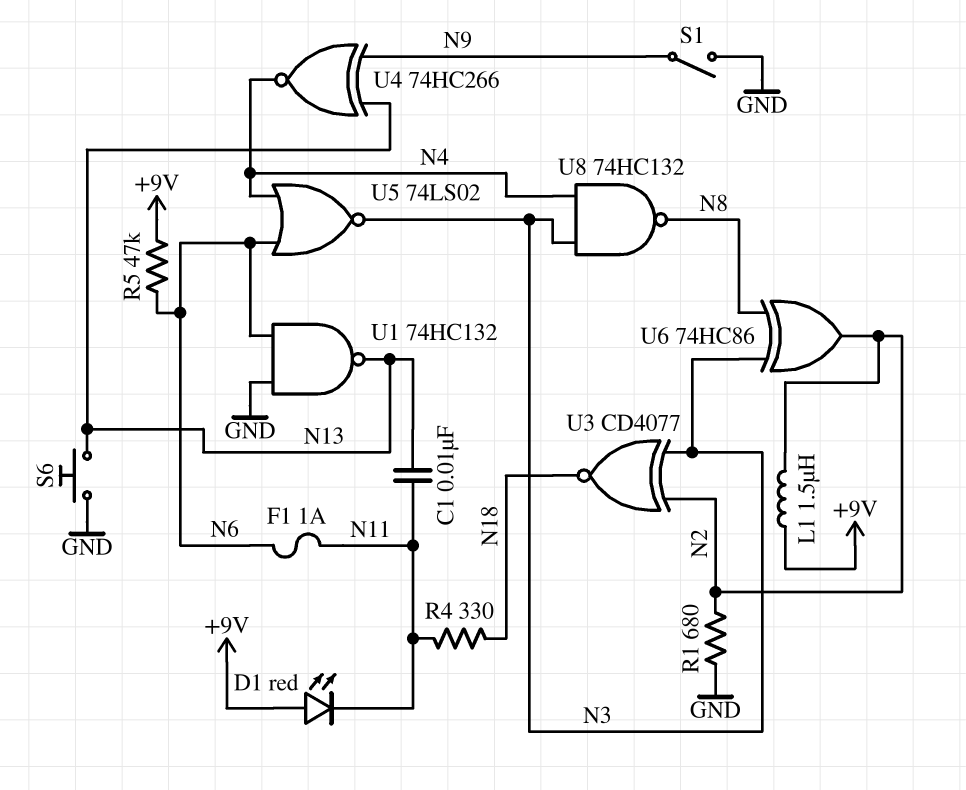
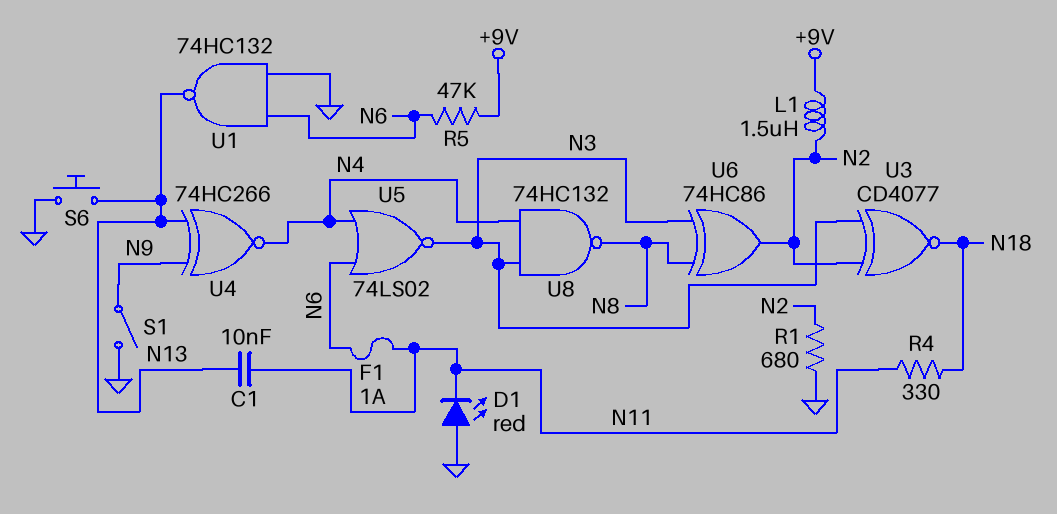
D1: LED red (A +9V, K N11) -> LED red (A GND, K N11)

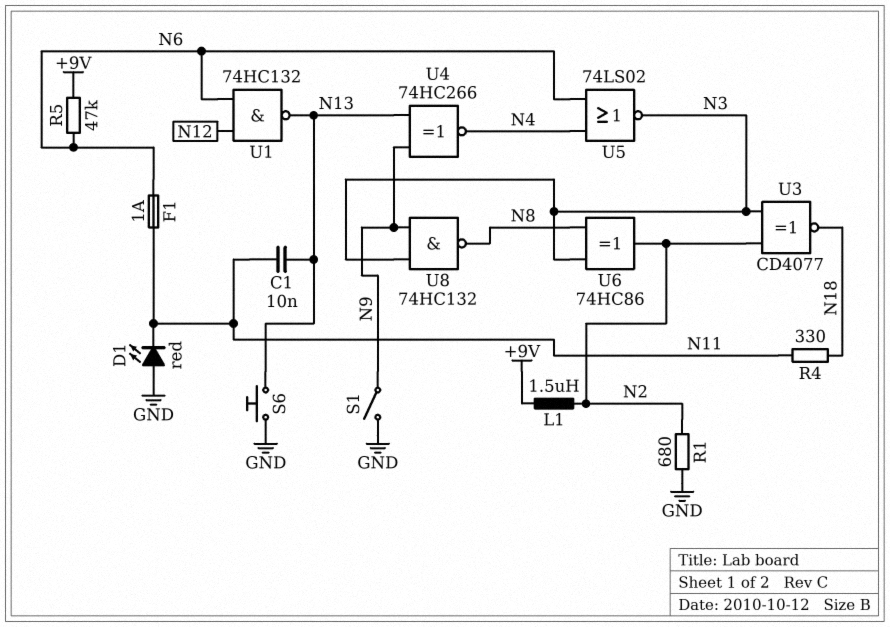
U1: NAND 74HC132 (in GND, in N6, out N13) -> NAND 74HC132 (in N6, in N12, out N13)
U8: NAND 74HC132 (in N3, in N4, out N8) -> NAND 74HC132 (in N3, in N9, out N8)

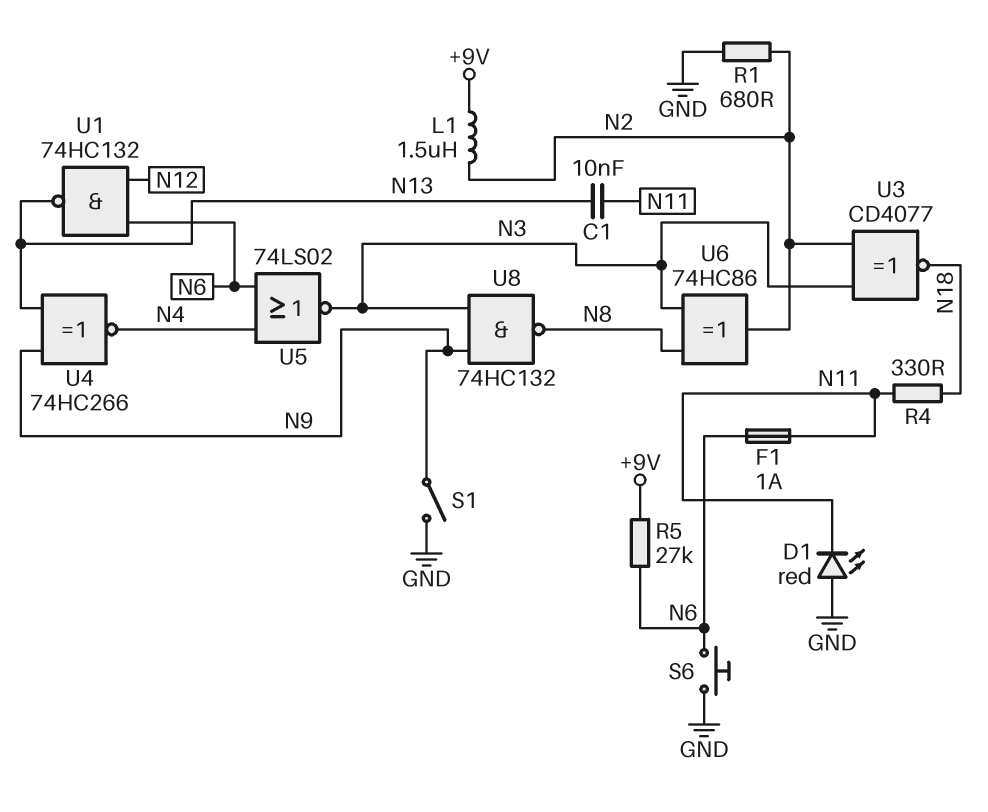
R5: 47k (+9V, N6) -> 27k (+9V, N6)
S6: button (GND, N13) -> button (GND, N6)

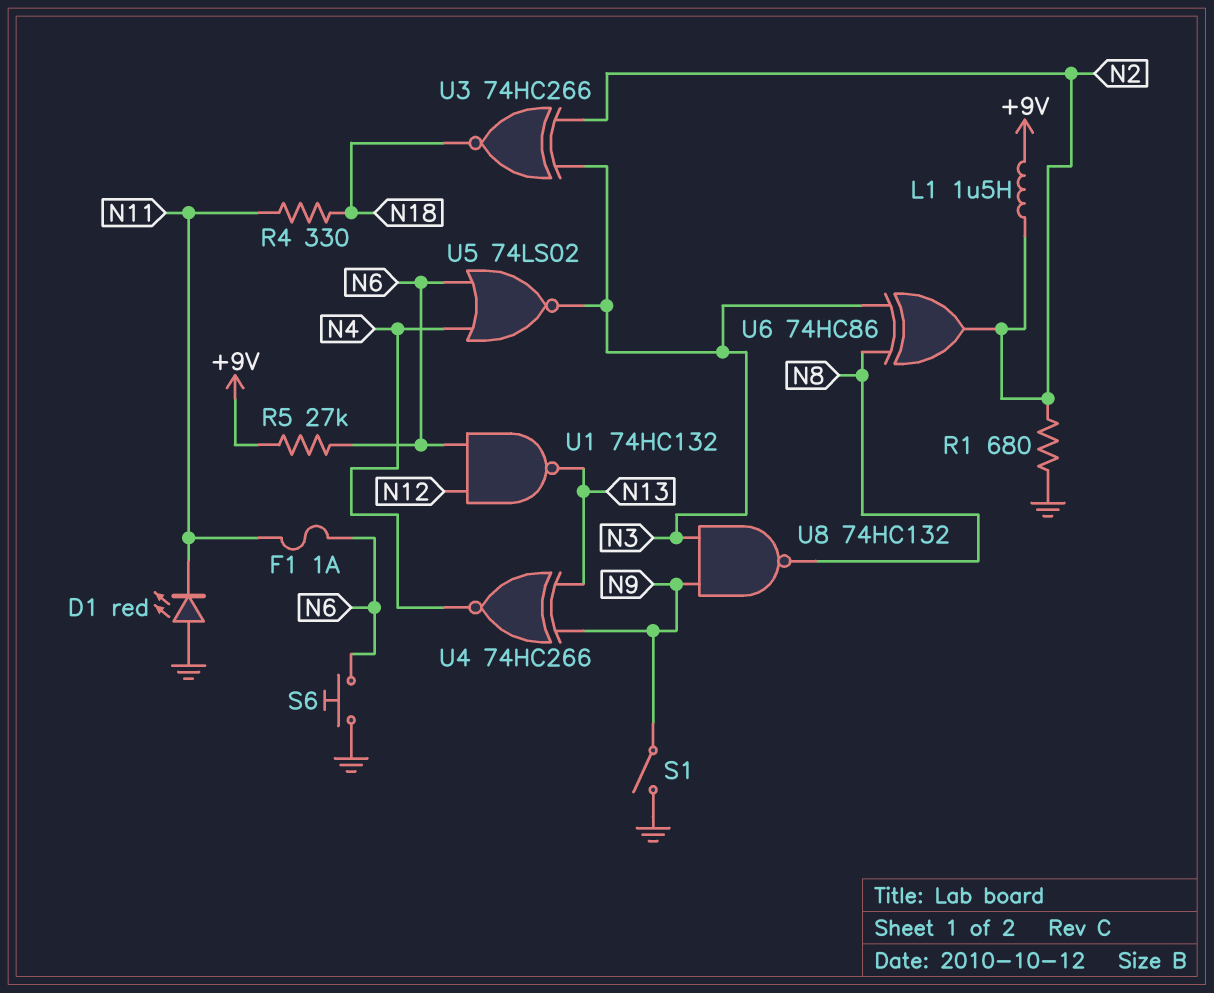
C1: 10nF (N11, N13) -> none
U3: XNOR CD4077 (in N2, in N3, out N18) -> XNOR 74HC266 (in N2, in N3, out N18)

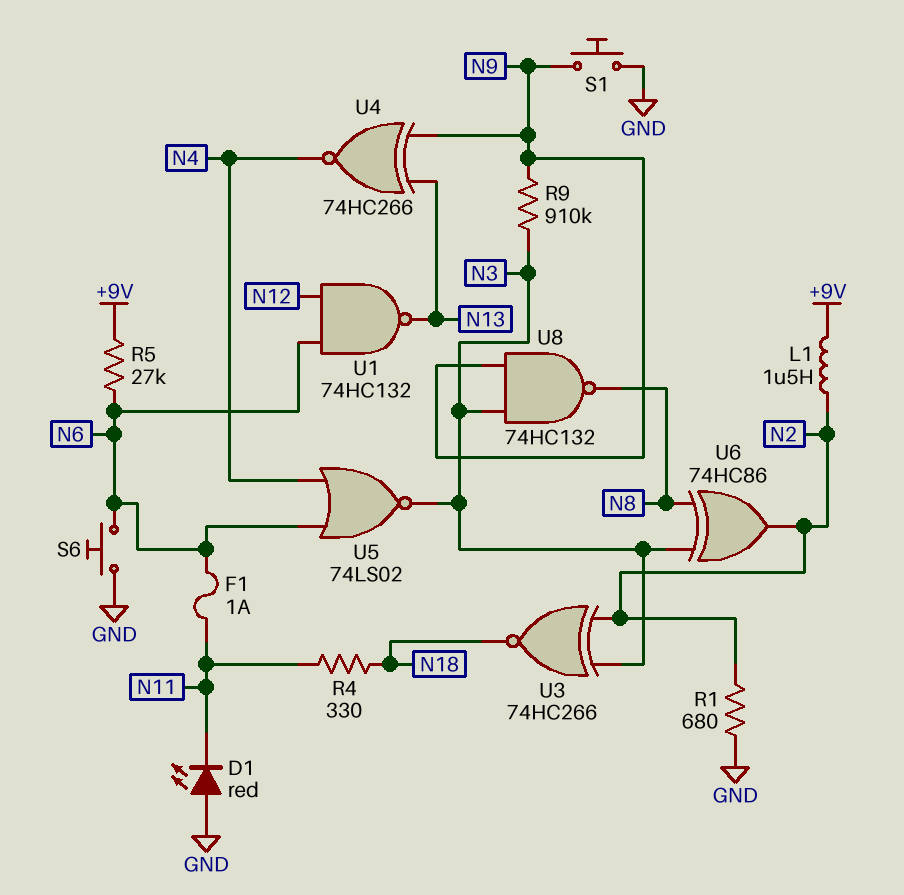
R9: none -> 910k (N3, N9)
S1: switch (GND, N9) -> button (GND, N9)

